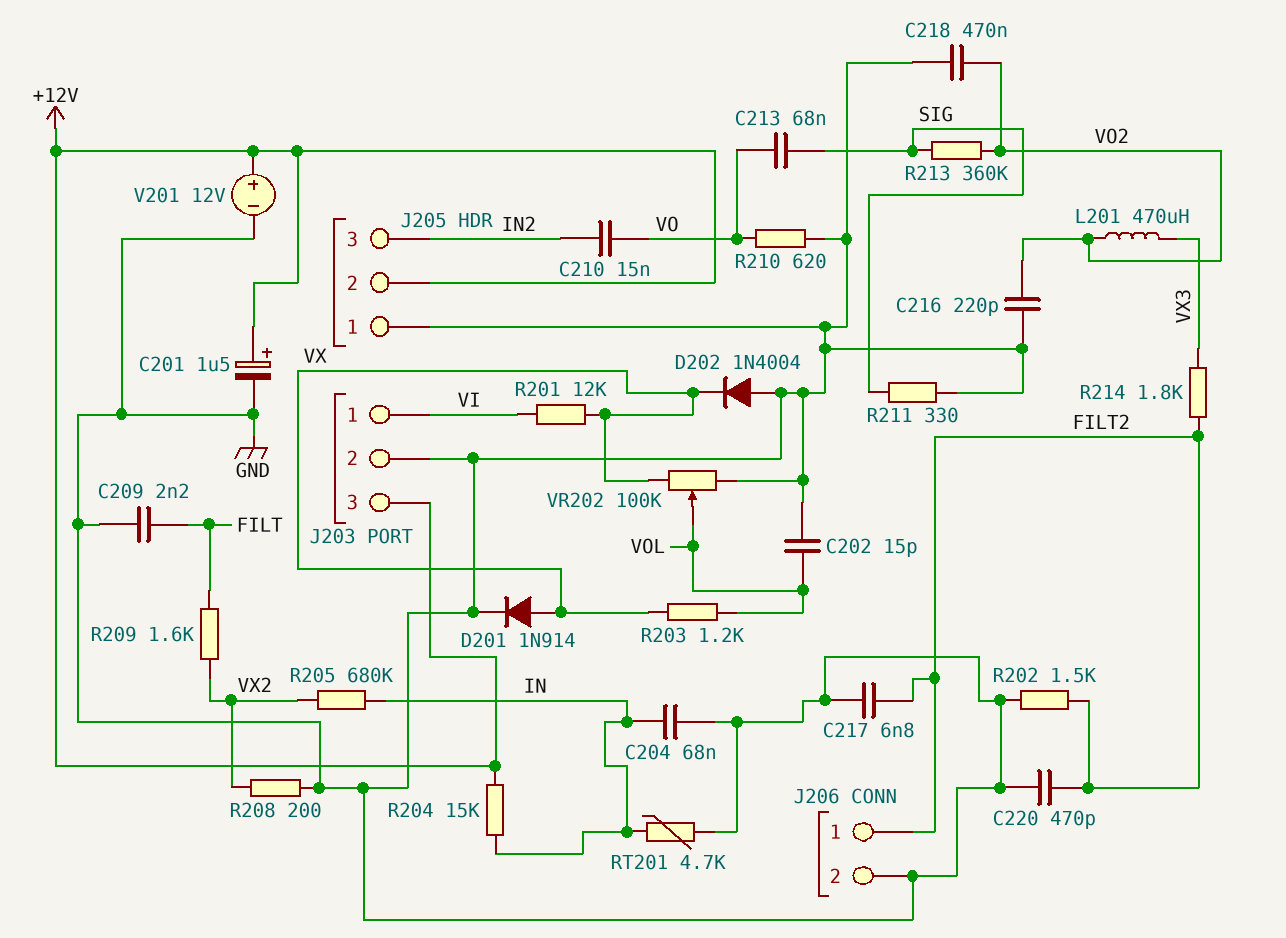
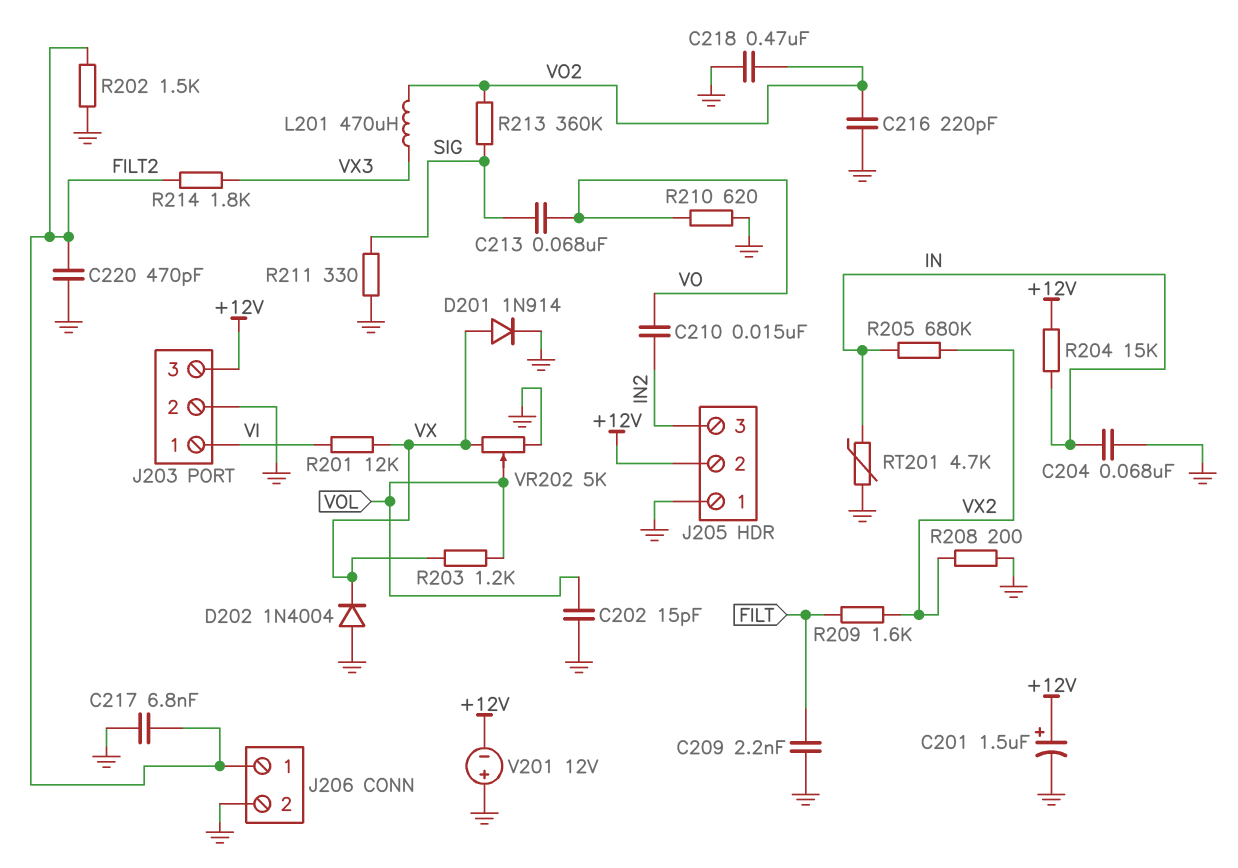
V201: 12V (plus +12V, minus GND) -> 12V (plus GND, minus +12V)
VR202: 100k (GND, VX, wiper VOL) -> 5k (GND, VX, wiper VOL)

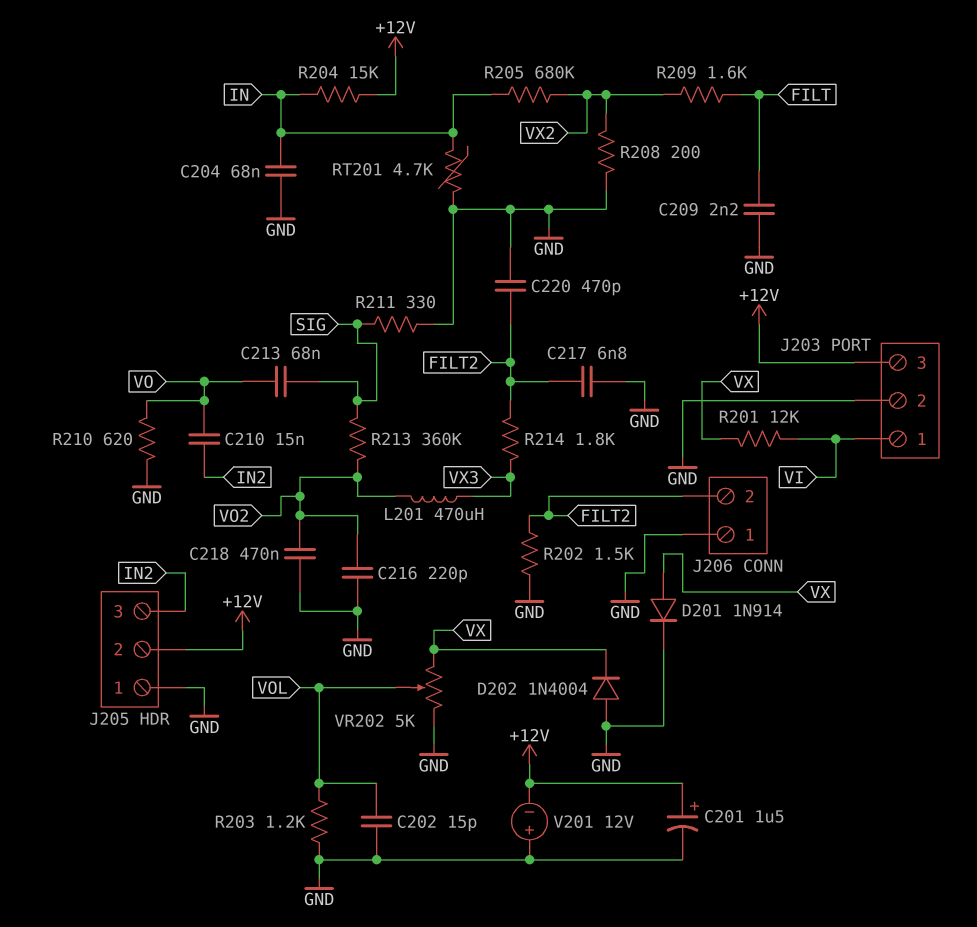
J206 pin 1: FILT2 -> GND
J206 pin 2: GND -> FILT2
R203: 1.2k (VOL, VX) -> 1.2k (GND, VOL)

